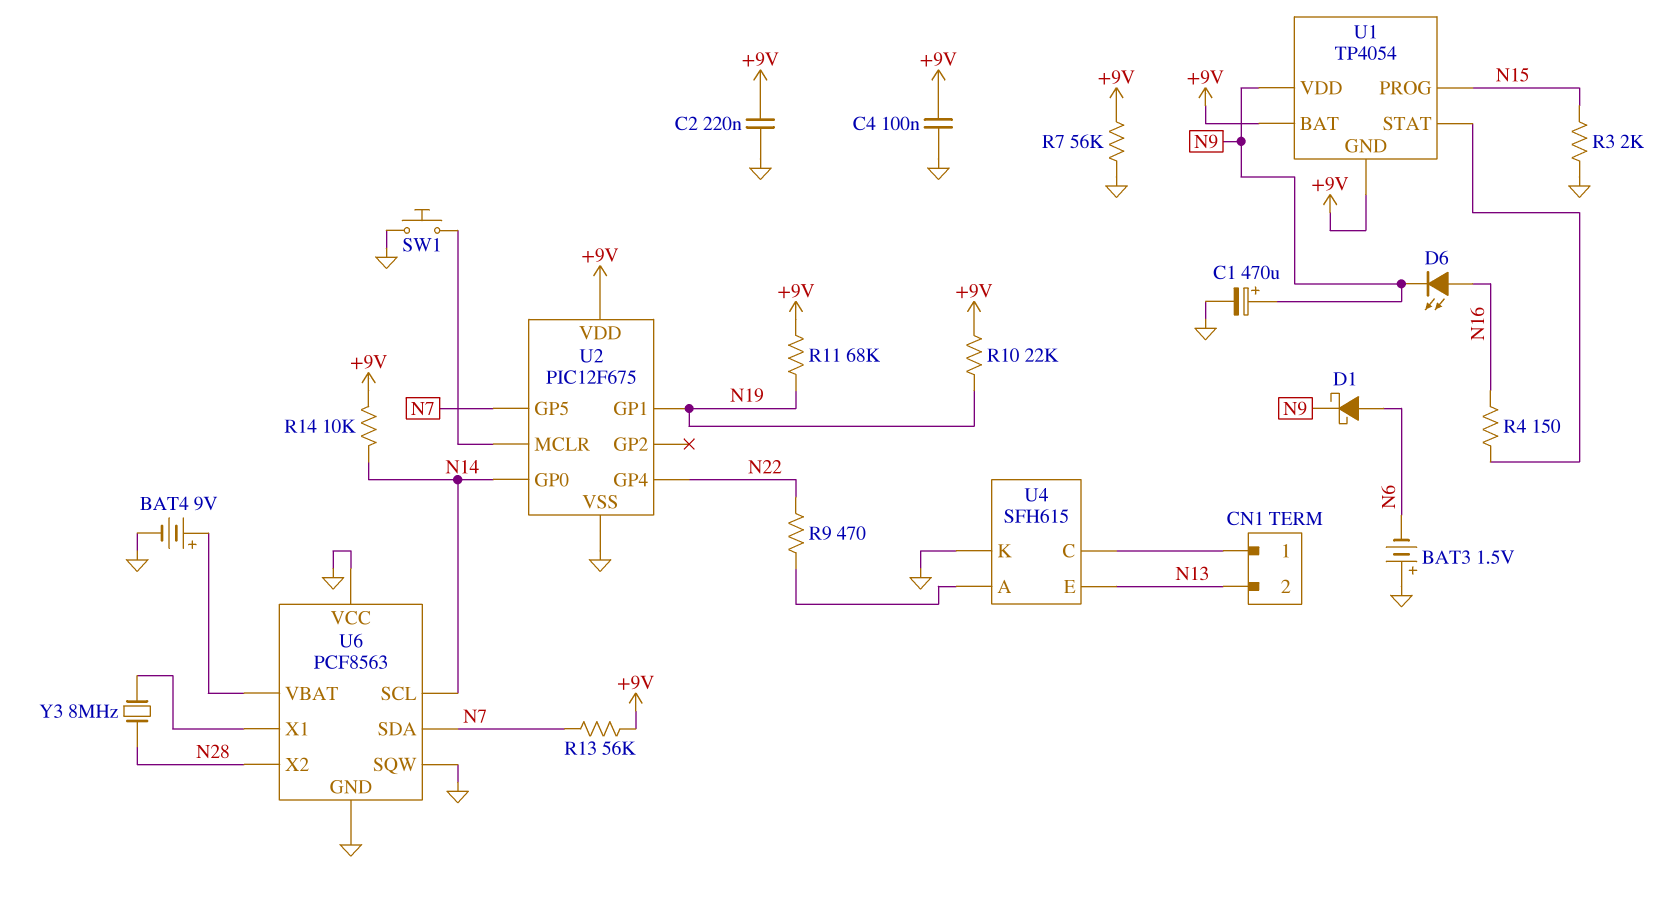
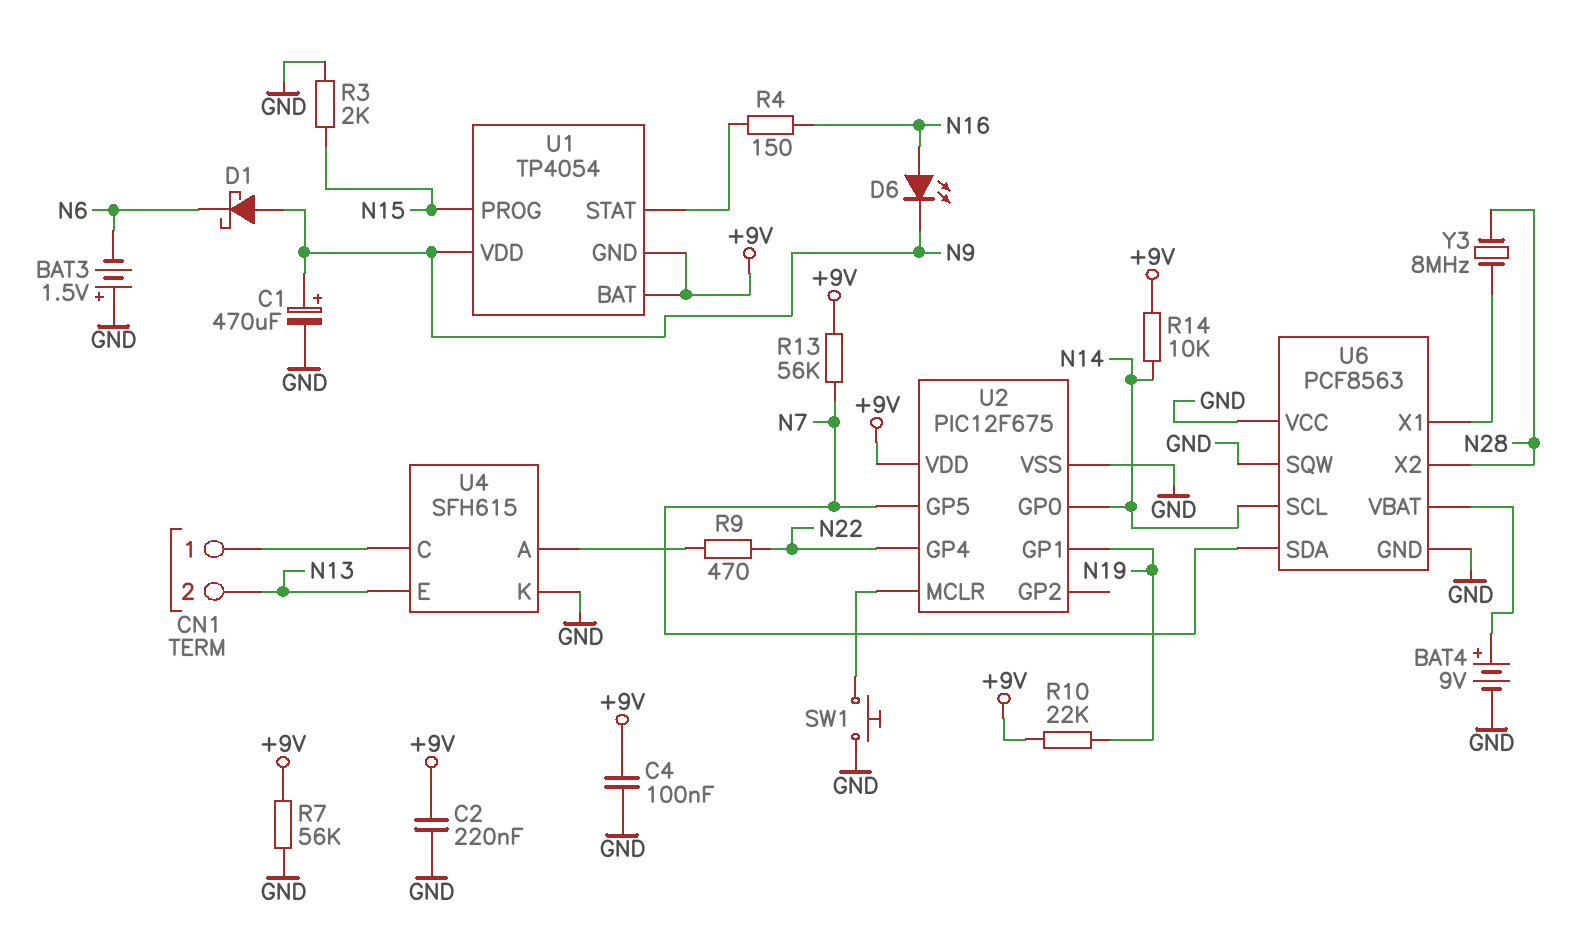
D1: schottky (A N6, K N9) -> schottky (A N9, K N6)
R11: 68k (+9V, N19) -> none

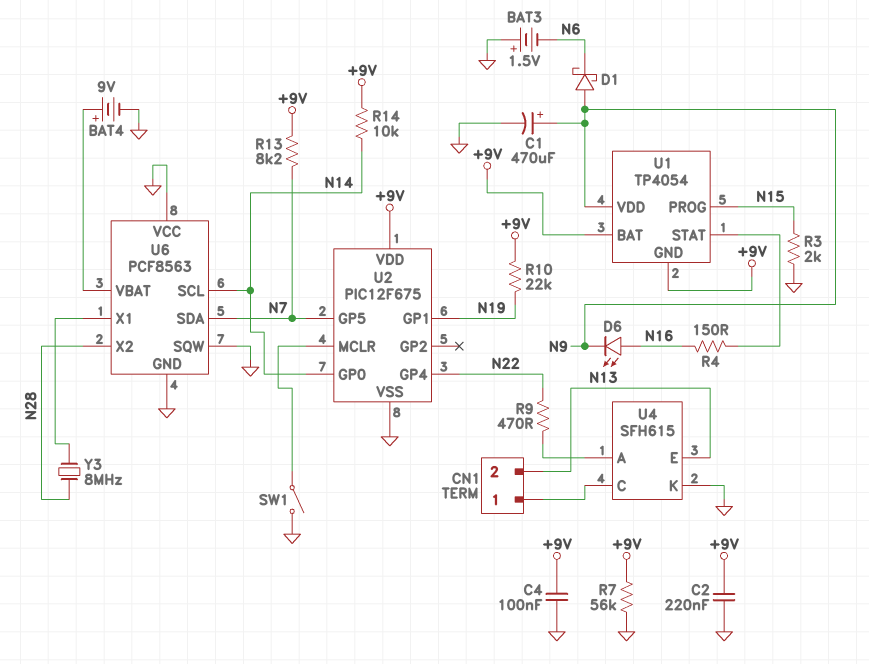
R13: 56k (+9V, N7) -> 8.2k (+9V, N7)
SW1: button (GND, U2/MCLR) -> switch (GND, U2/MCLR)

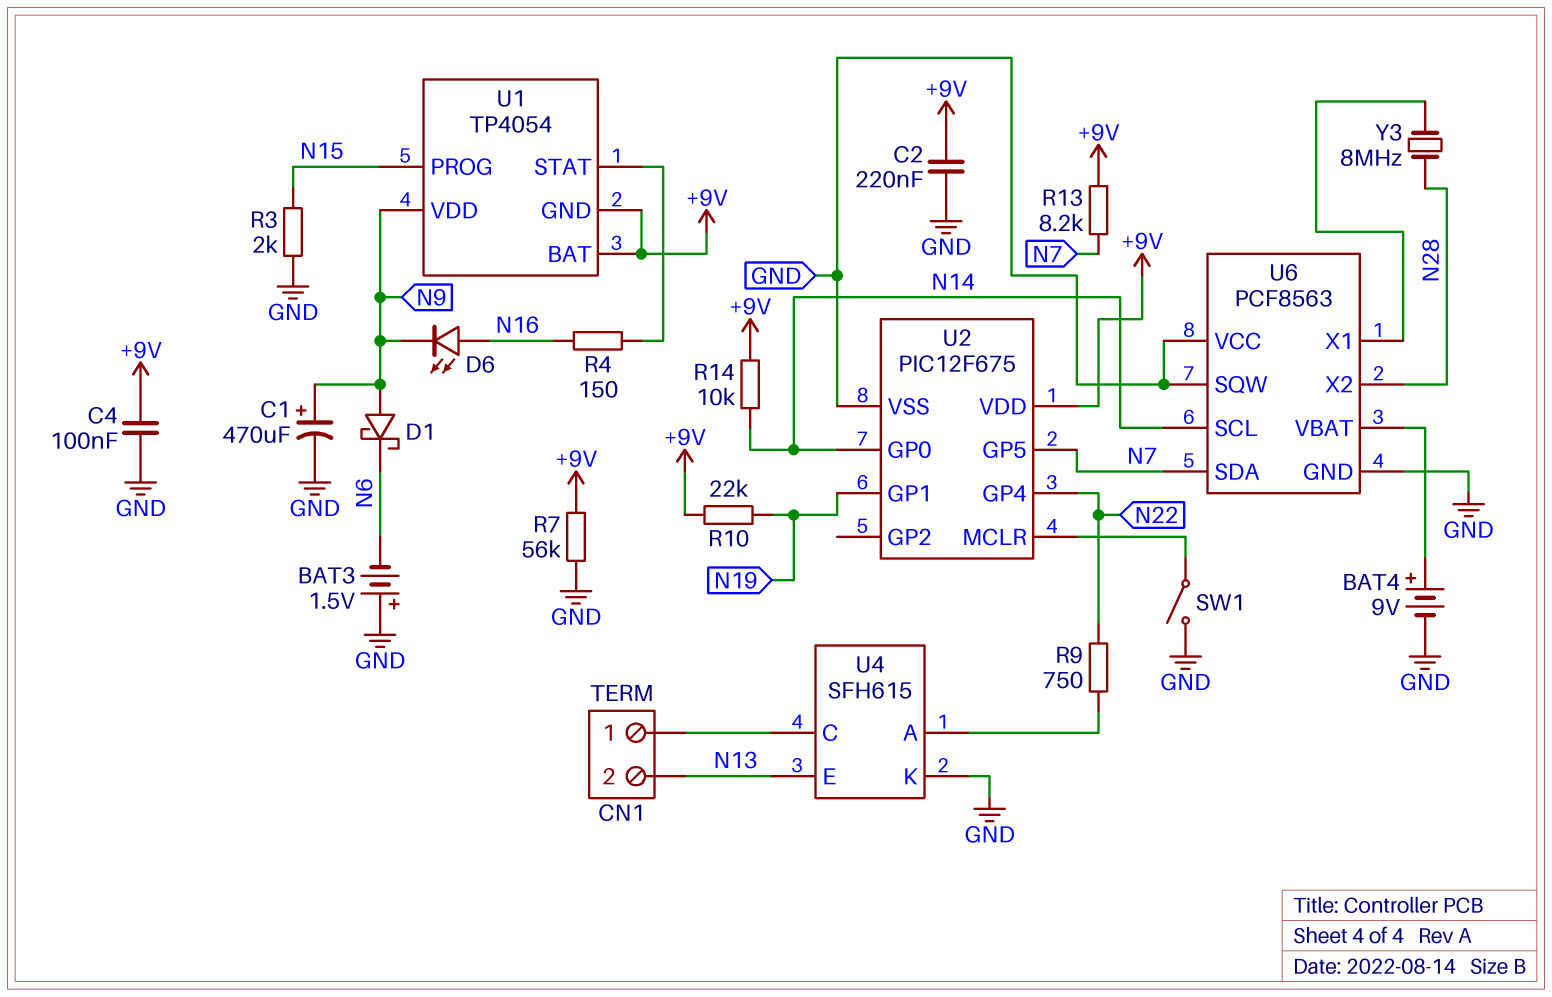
R9: 470 (N22, U4/A) -> 750 (N22, U4/A)

